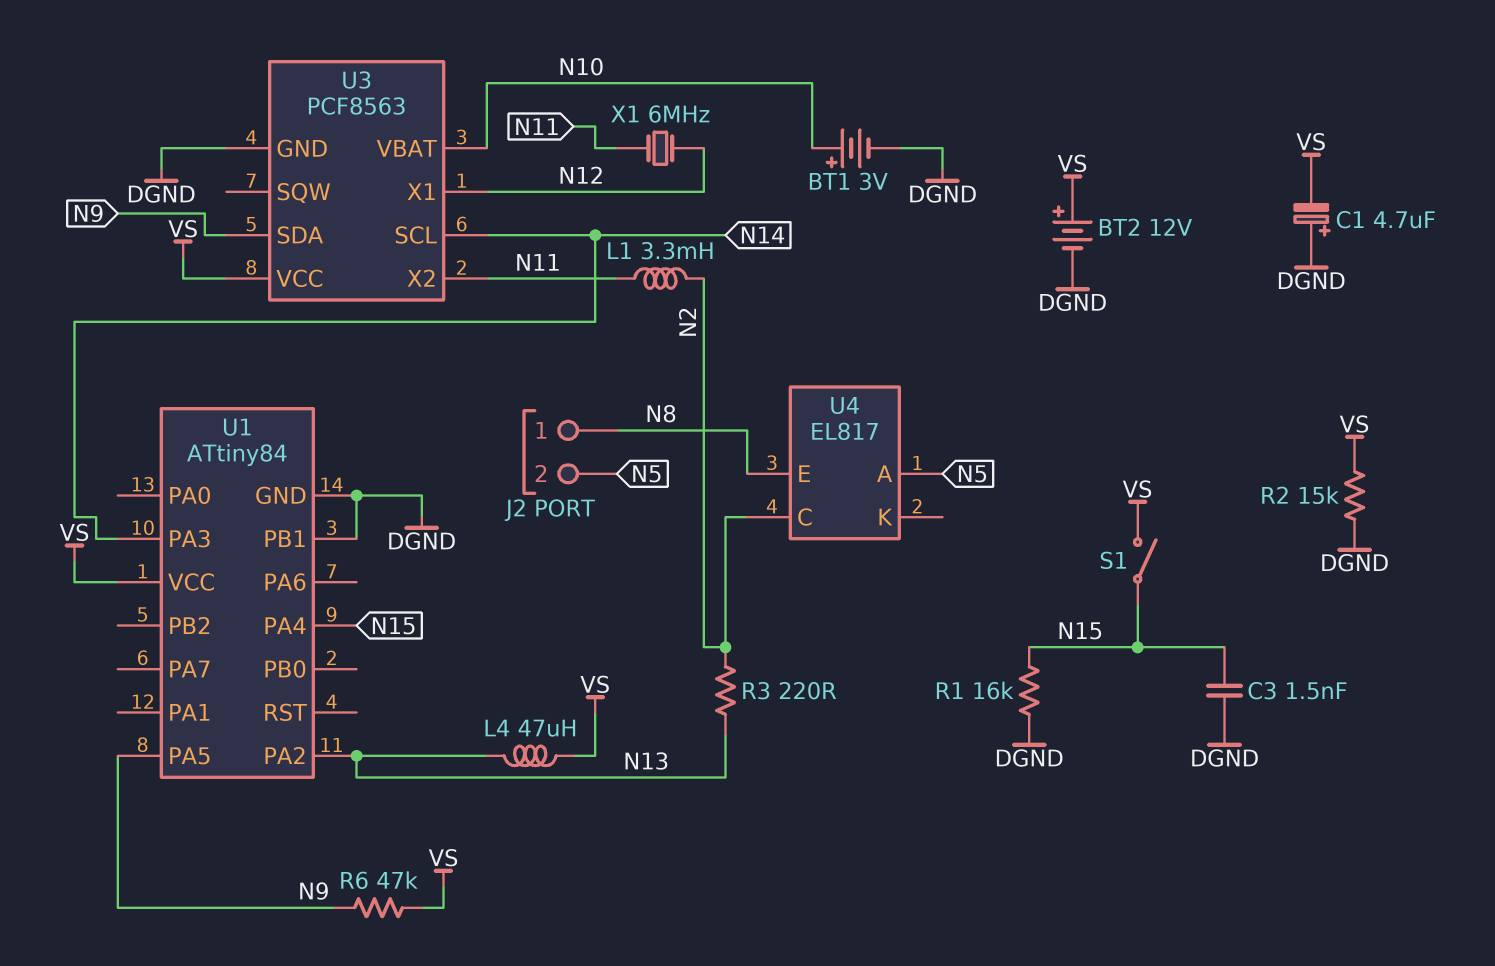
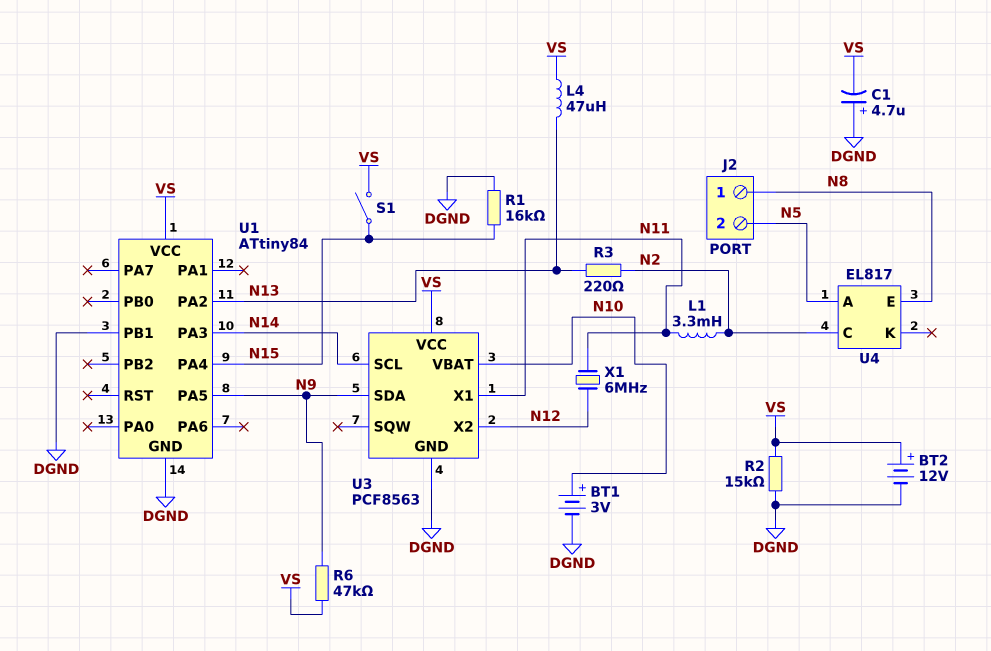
C3: 1.5nF (DGND, N15) -> none
U3 pin X1: N12 -> N11
U3 pin X2: N11 -> N12

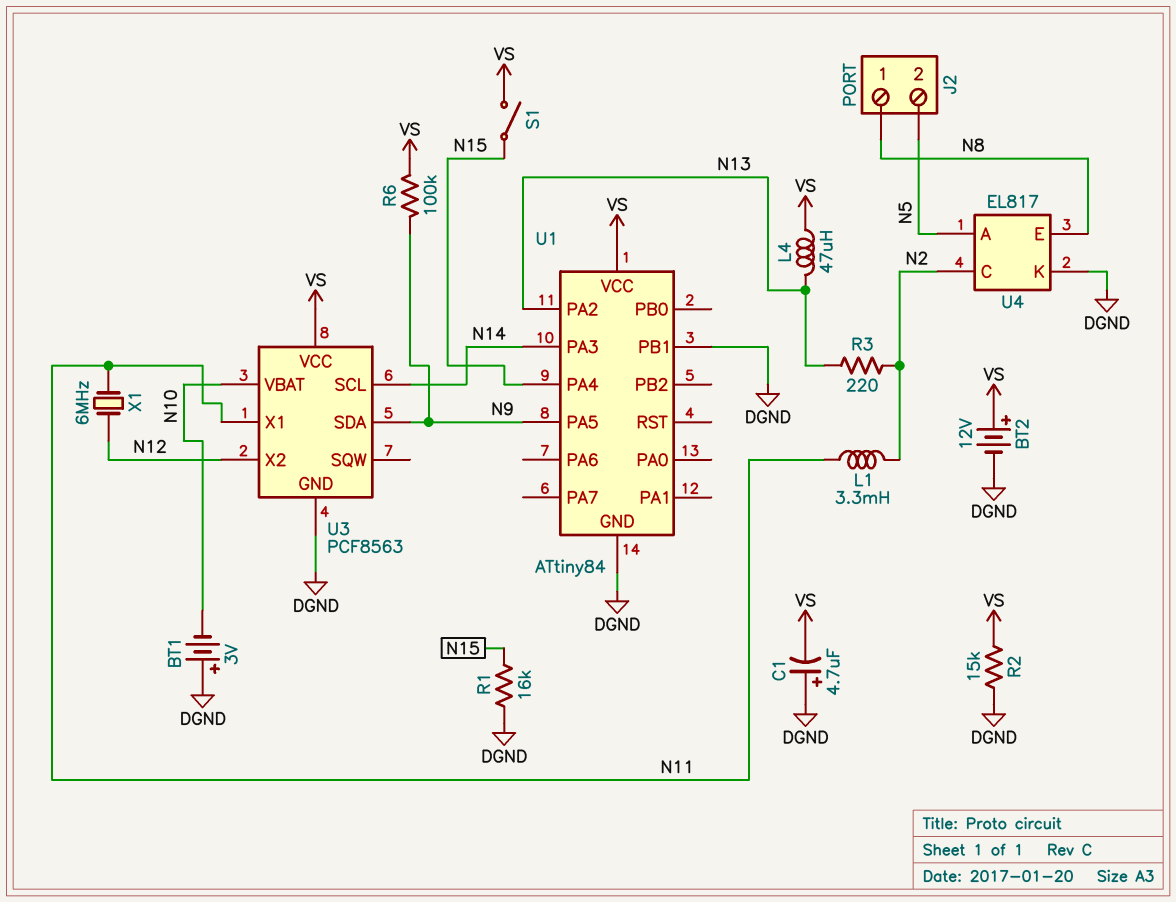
BT1: 3V (plus N10, minus DGND) -> 3V (plus DGND, minus N10)
R6: 47k (N9, VS) -> 100k (N9, VS)
U4 pin K: none -> DGND

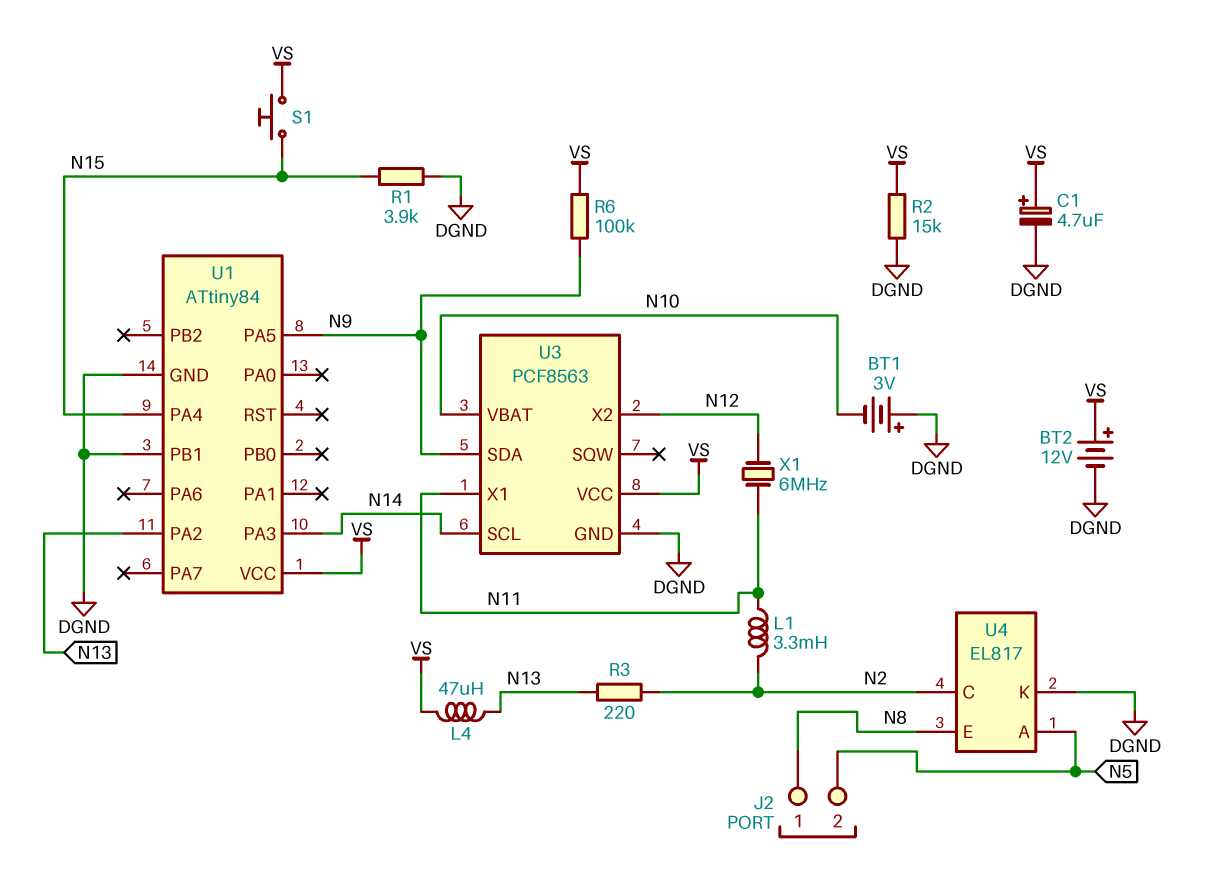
C1: 4.7uF (plus DGND, minus VS) -> 4.7uF (plus VS, minus DGND)
R1: 16k (DGND, N15) -> 3.9k (DGND, N15)
S1: switch (N15, VS) -> button (N15, VS)

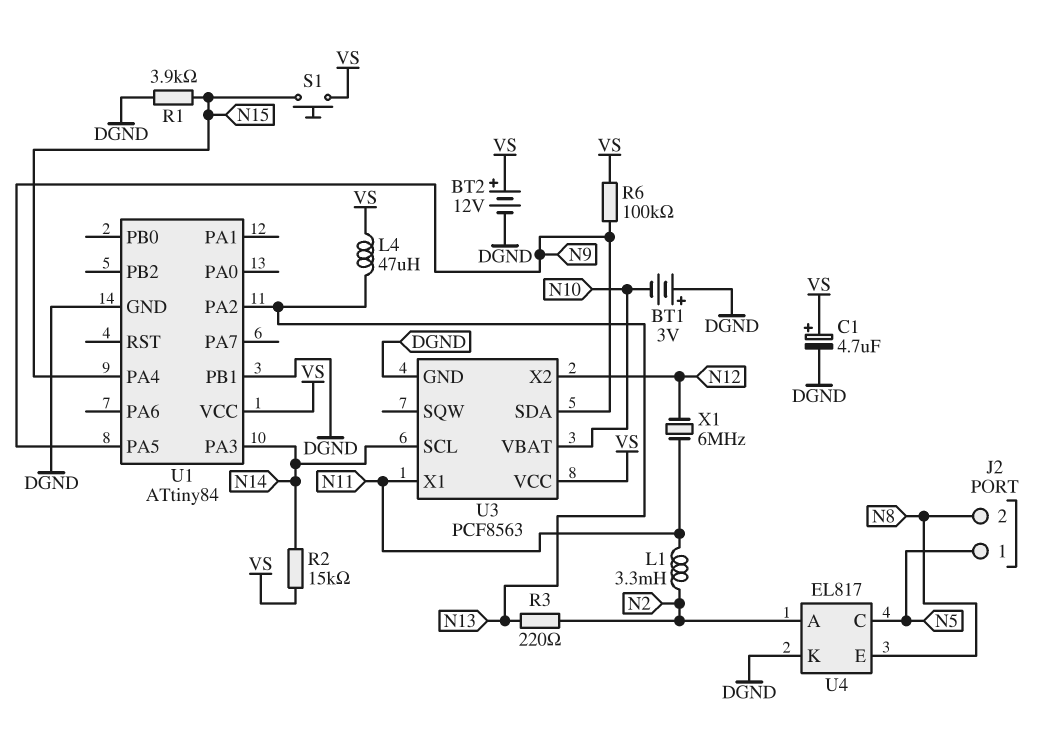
J2 pin 1: N8 -> N5
J2 pin 2: N5 -> N8
R2: 15k (DGND, VS) -> 15k (N14, VS)
U4 pin A: N5 -> N2
U4 pin C: N2 -> N5

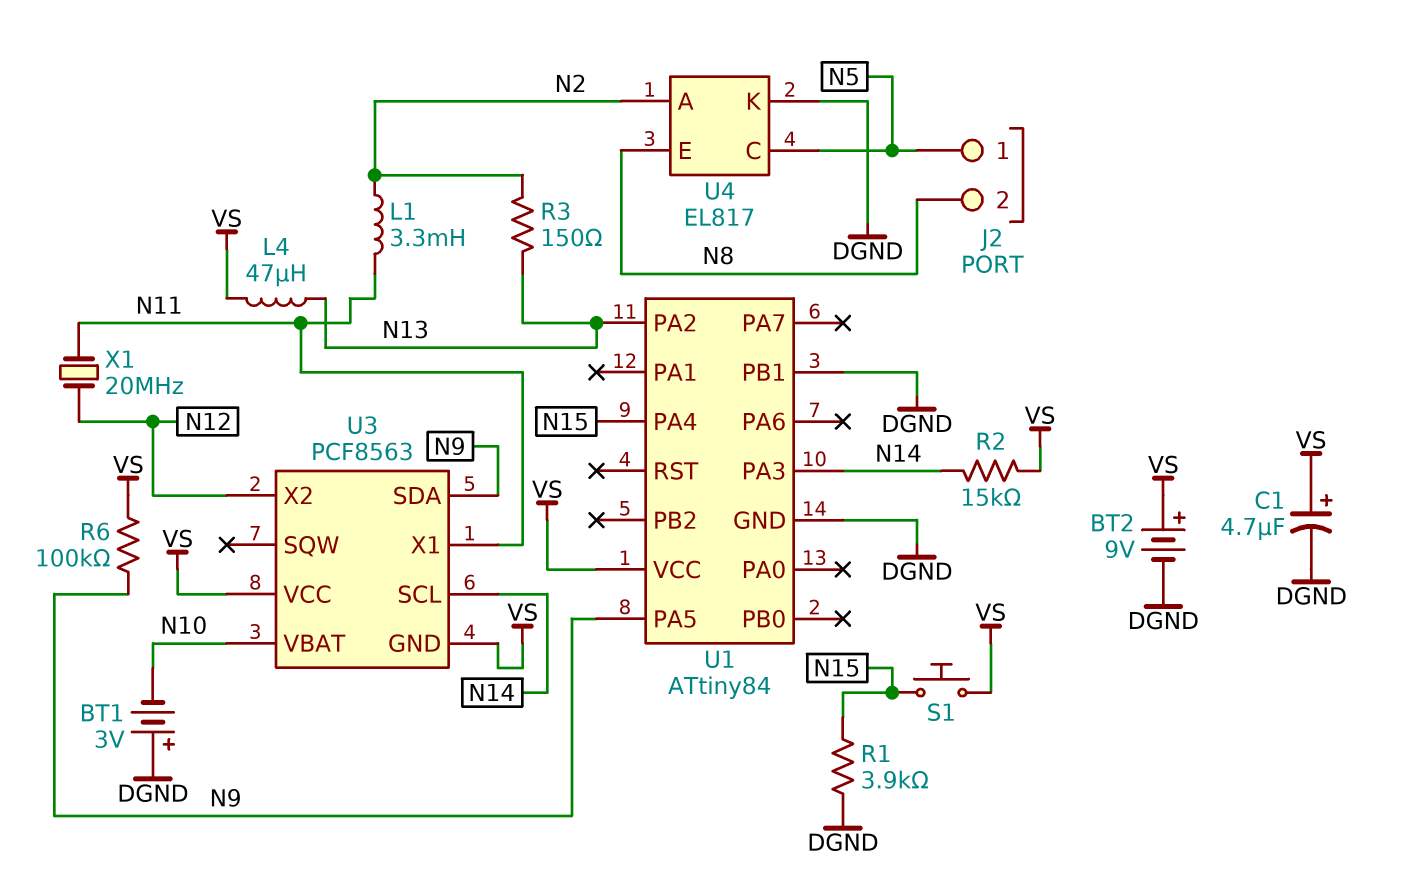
BT2: 12V (plus VS, minus DGND) -> 9V (plus VS, minus DGND)
R3: 220 (N2, N13) -> 150 (N2, N13)
U3 pin GND: DGND -> VS
X1: 6MHz (N11, N12) -> 20MHz (N11, N12)

